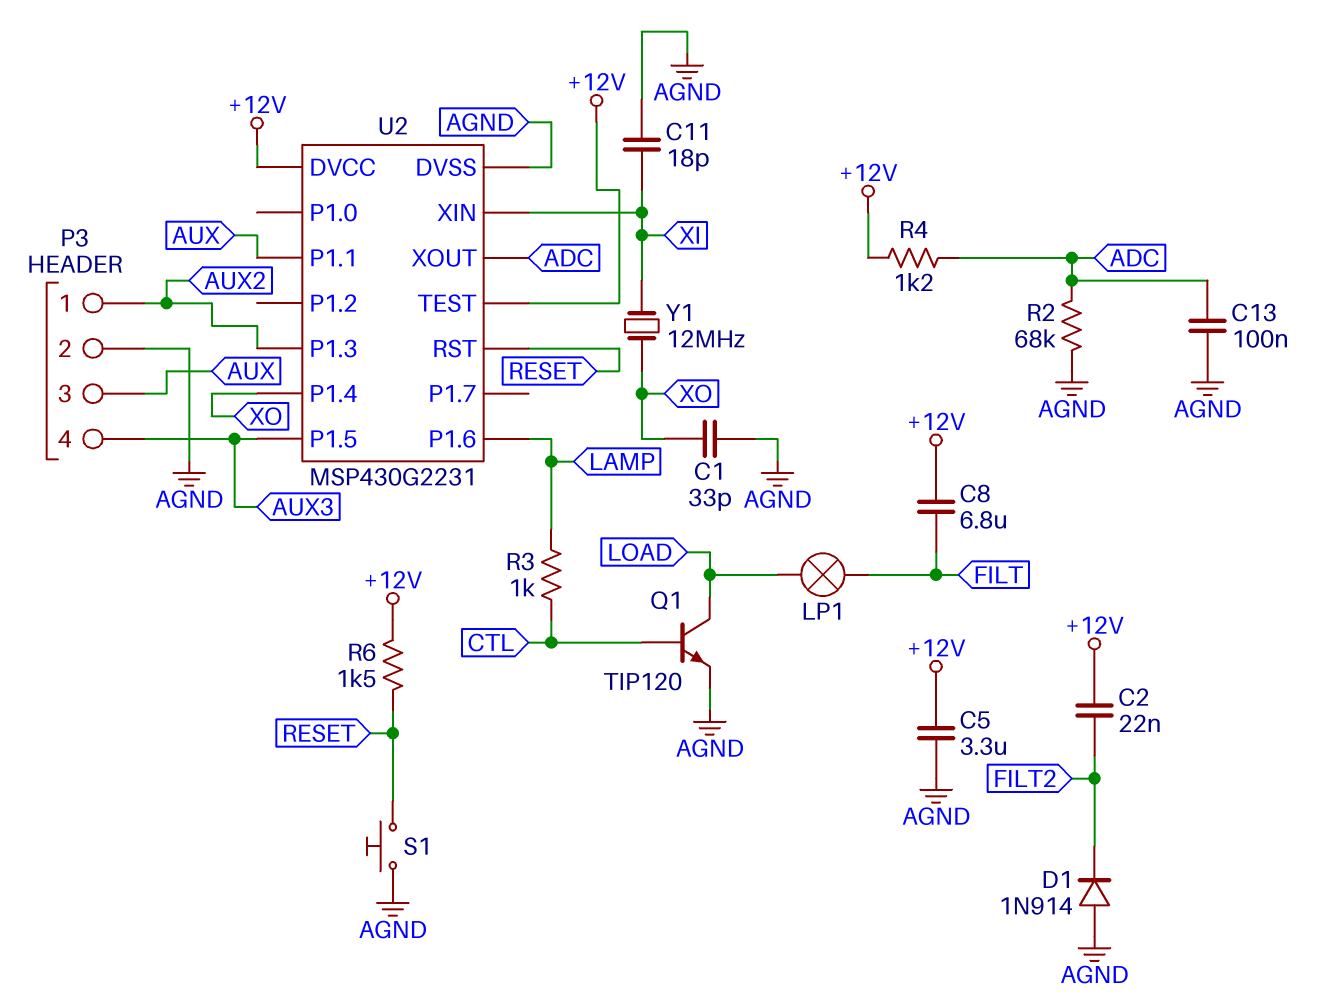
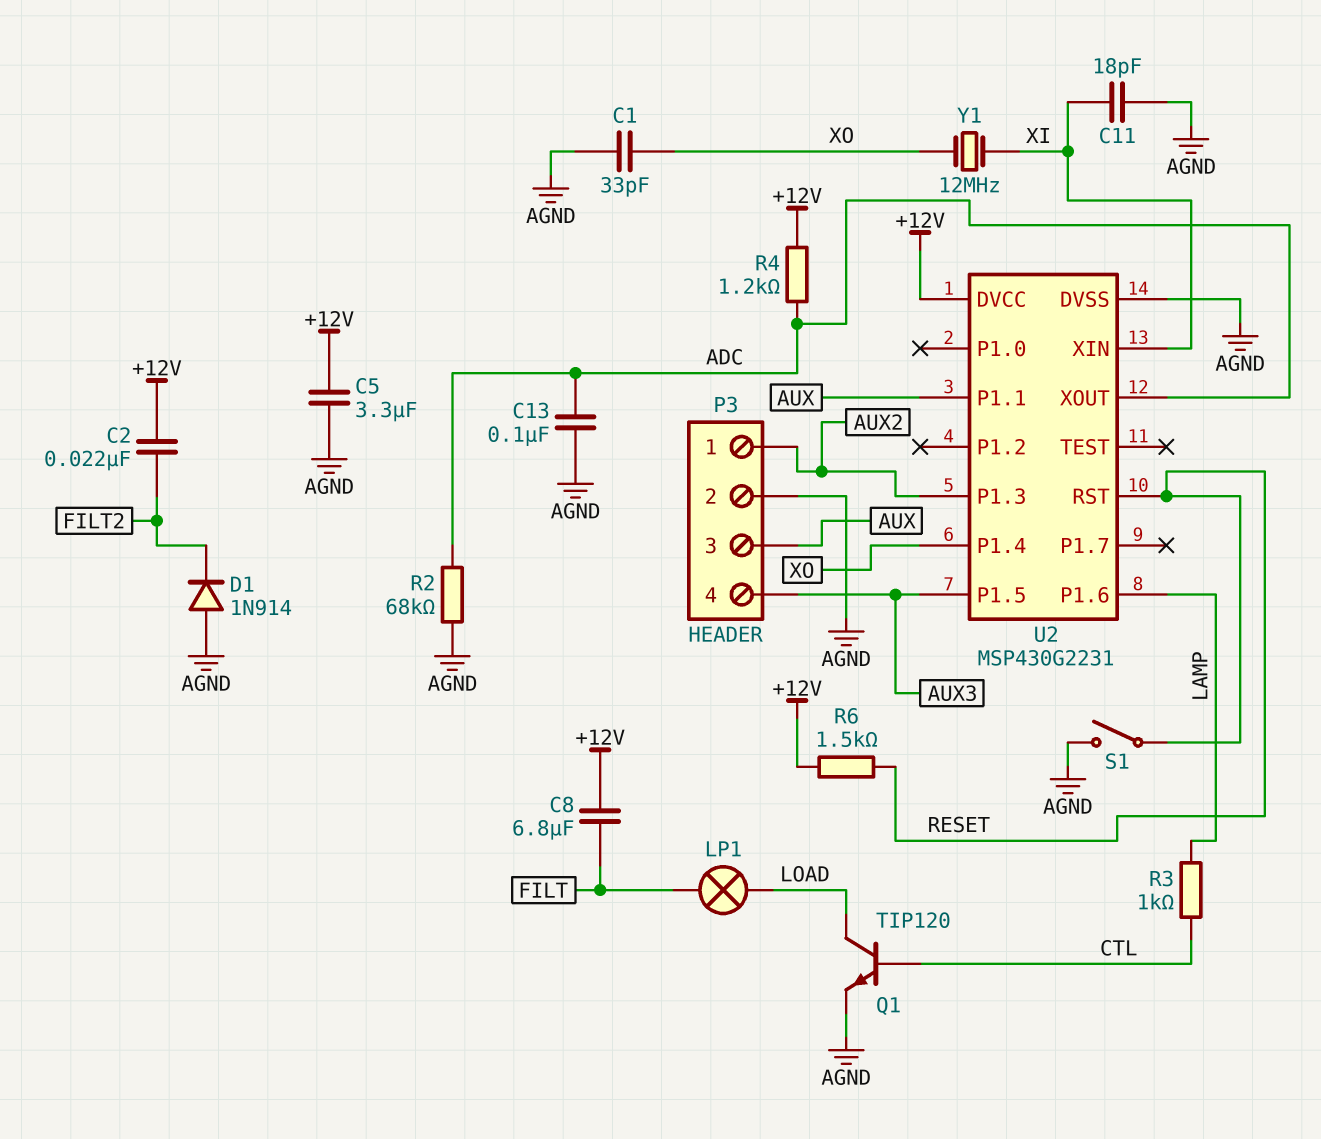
S1: button (AGND, RESET) -> switch (AGND, RESET)
U2 pin TEST: +12V -> none

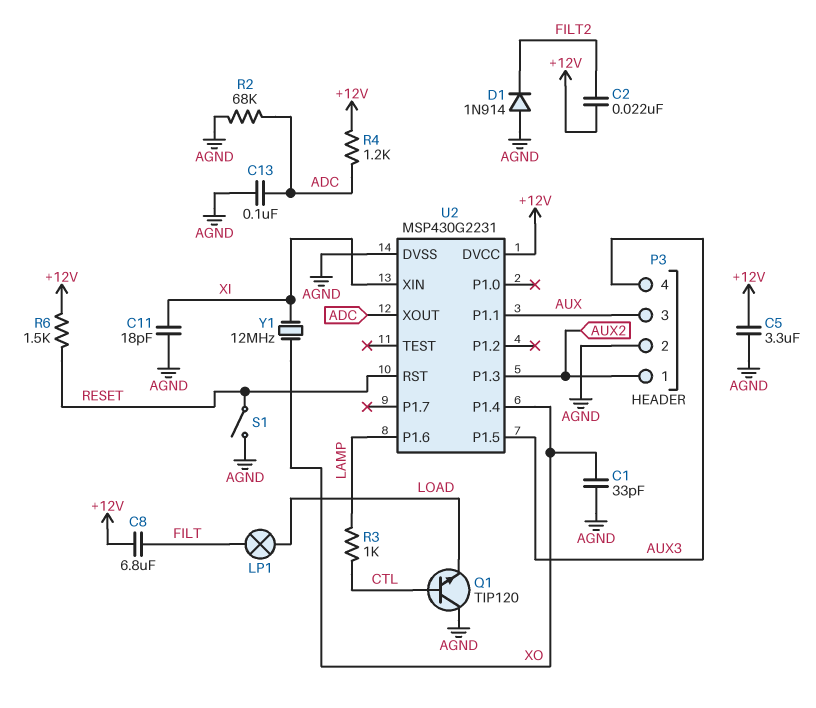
Q1: NPN TIP120 (B CTL, C LOAD, E AGND) -> NPN TIP120 (B CTL, C AGND, E LOAD)

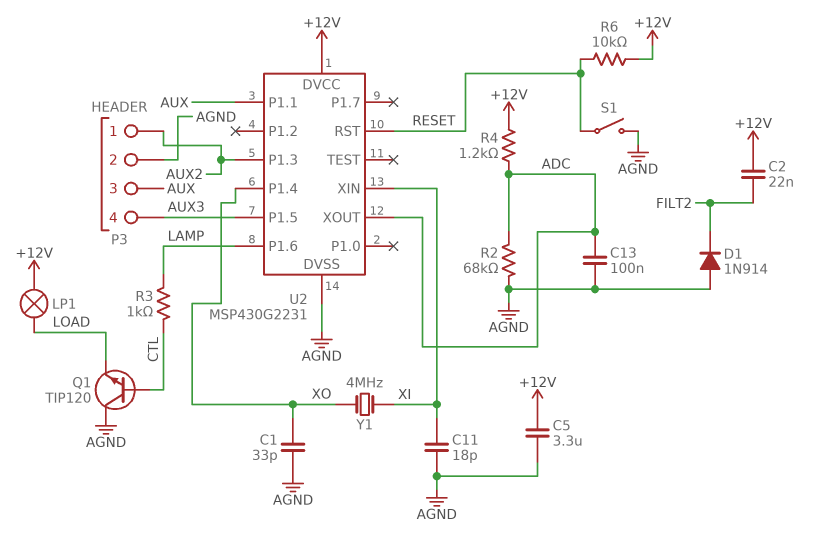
C8: 6.8uF (+12V, FILT) -> none
LP1: lamp (FILT, LOAD) -> lamp (+12V, LOAD)
R6: 1.5k (+12V, RESET) -> 10k (+12V, RESET)
Y1: 12MHz (XI, XO) -> 4MHz (XI, XO)

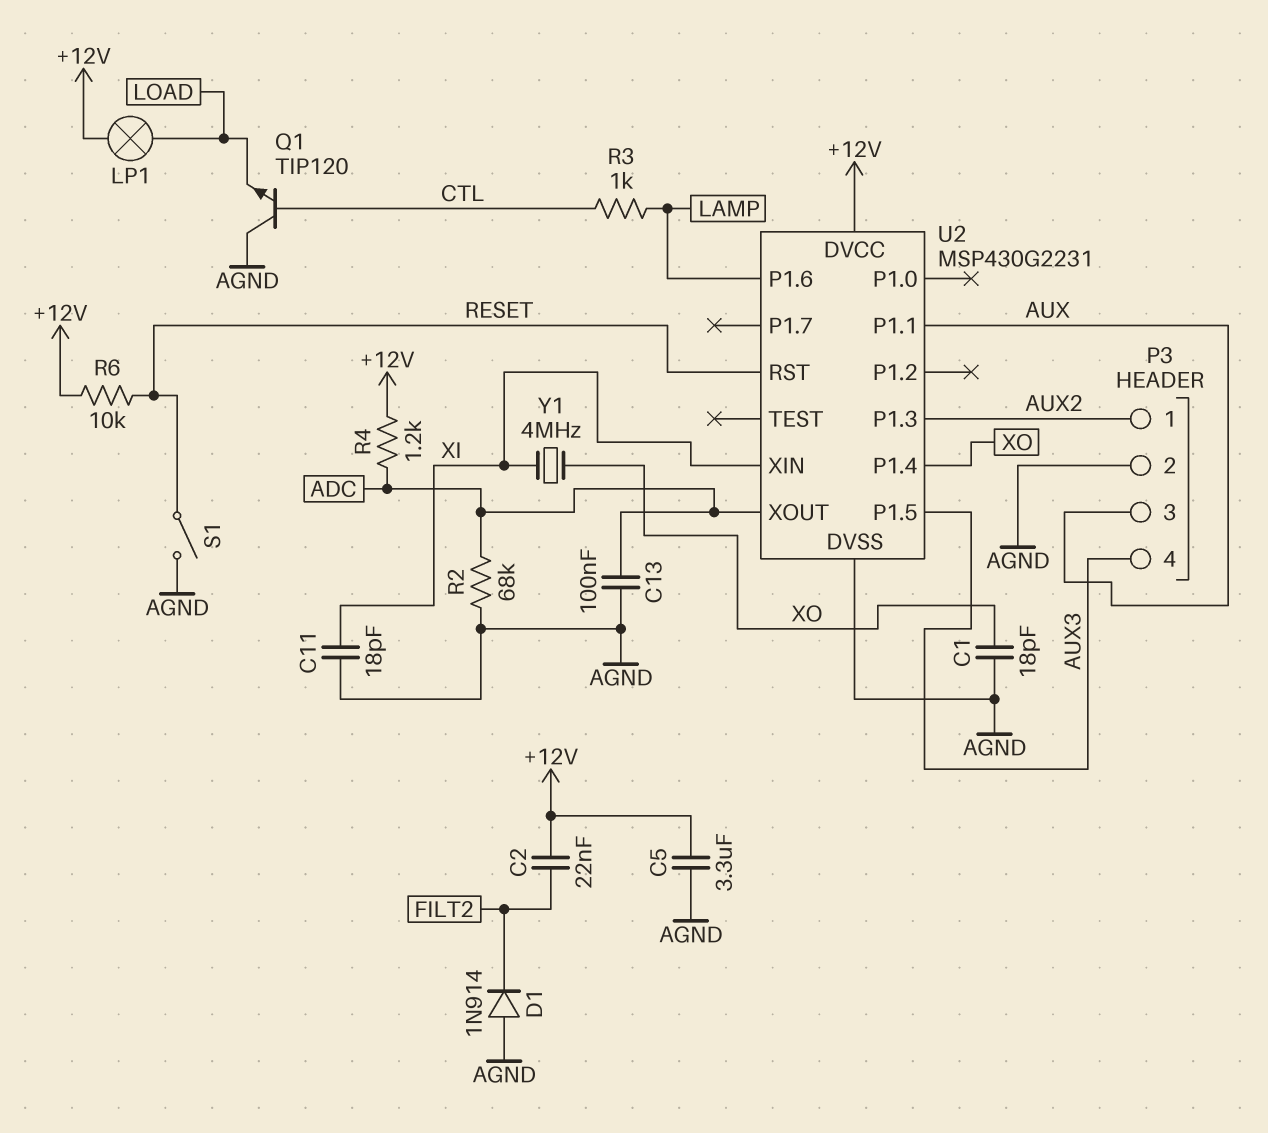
C1: 33pF (AGND, XO) -> 18pF (AGND, XO)

